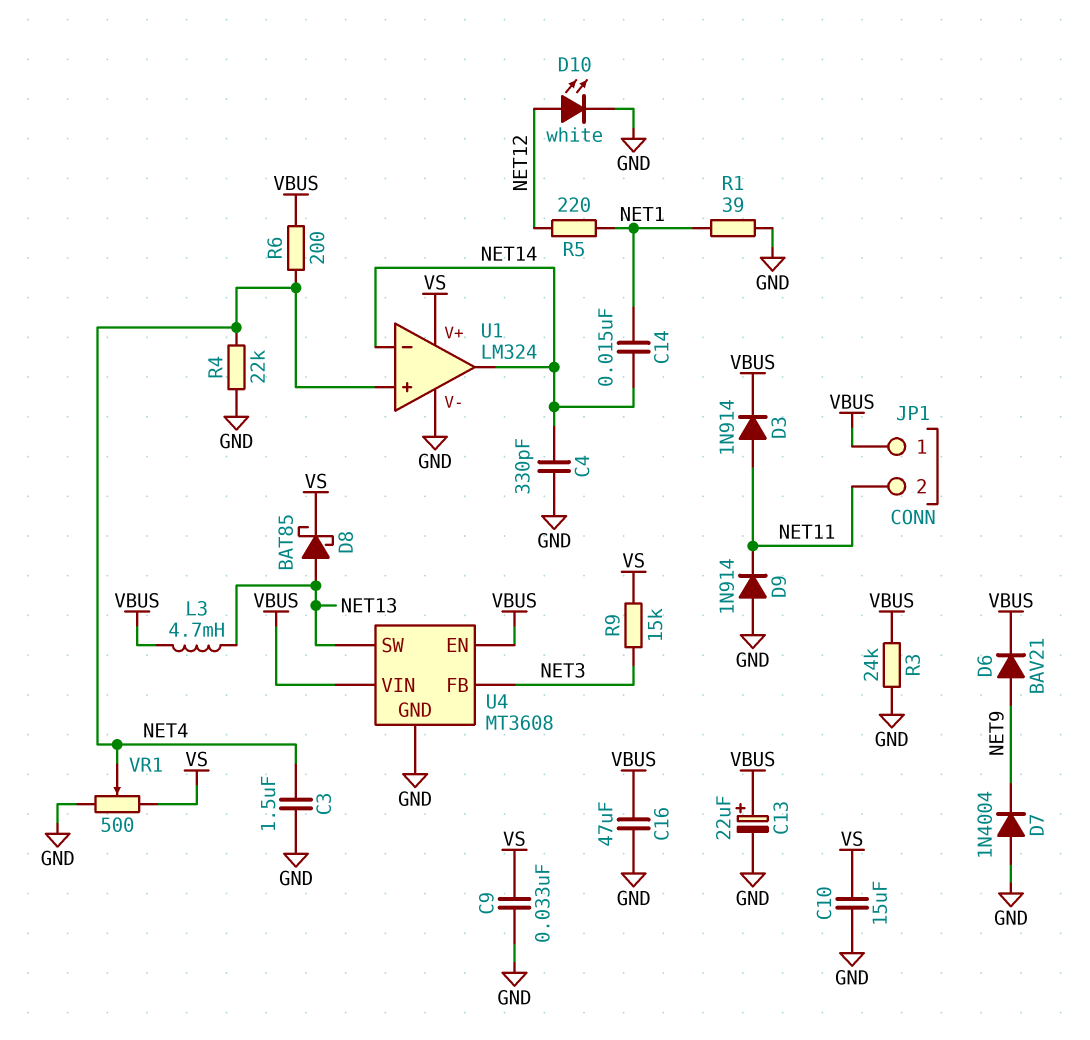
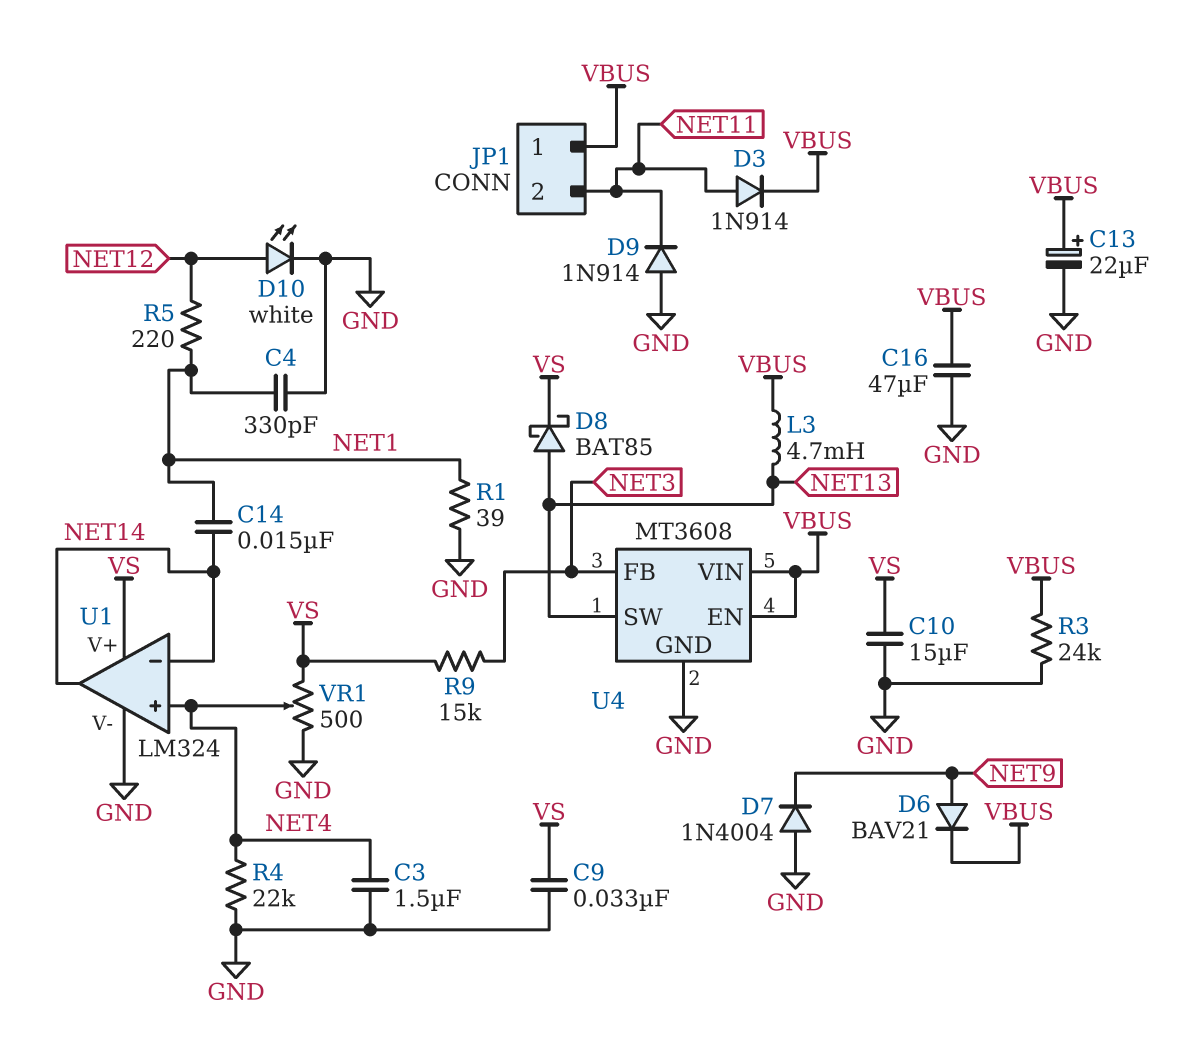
C4: 330pF (GND, NET14) -> 330pF (GND, NET1)
R6: 200 (NET4, VBUS) -> none

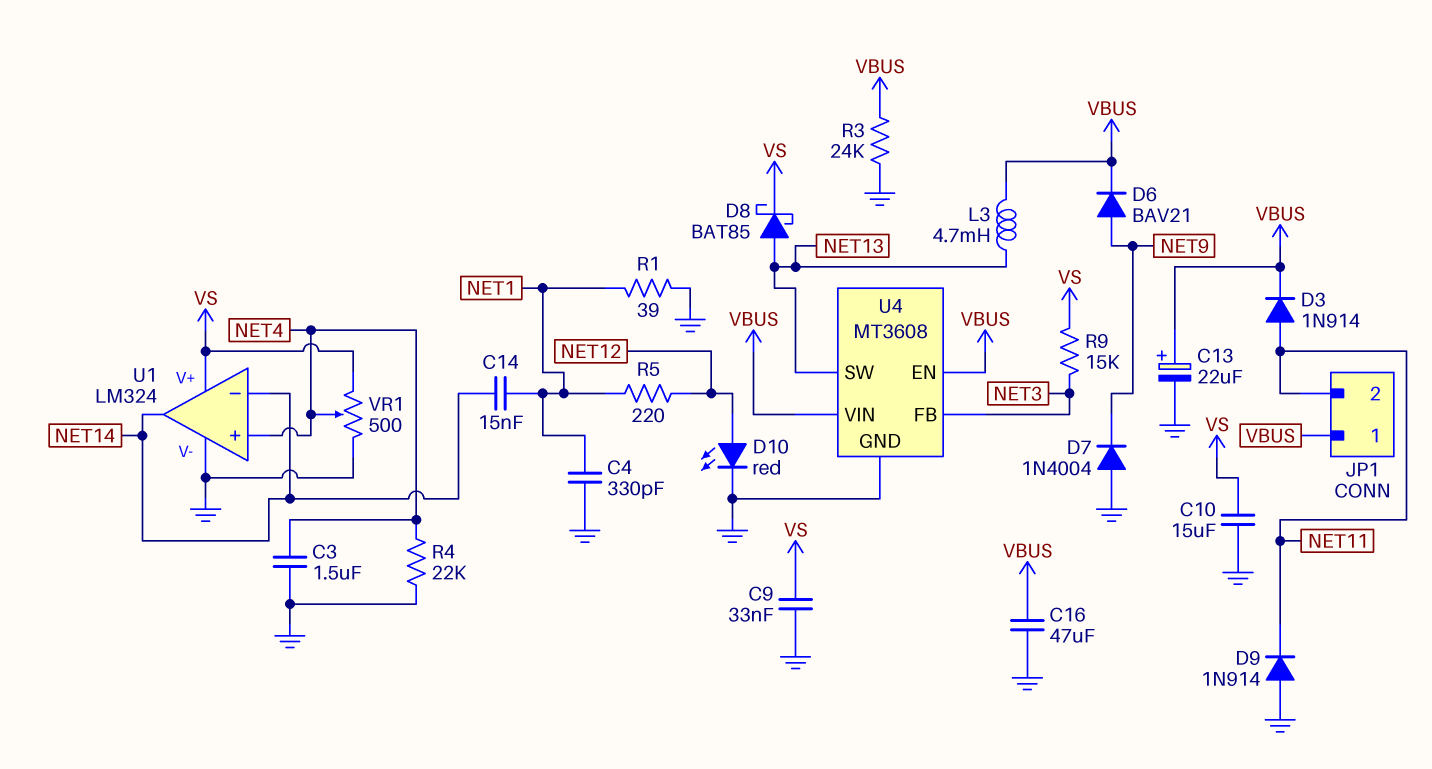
D10: LED white (A NET12, K GND) -> LED red (A NET12, K GND)

